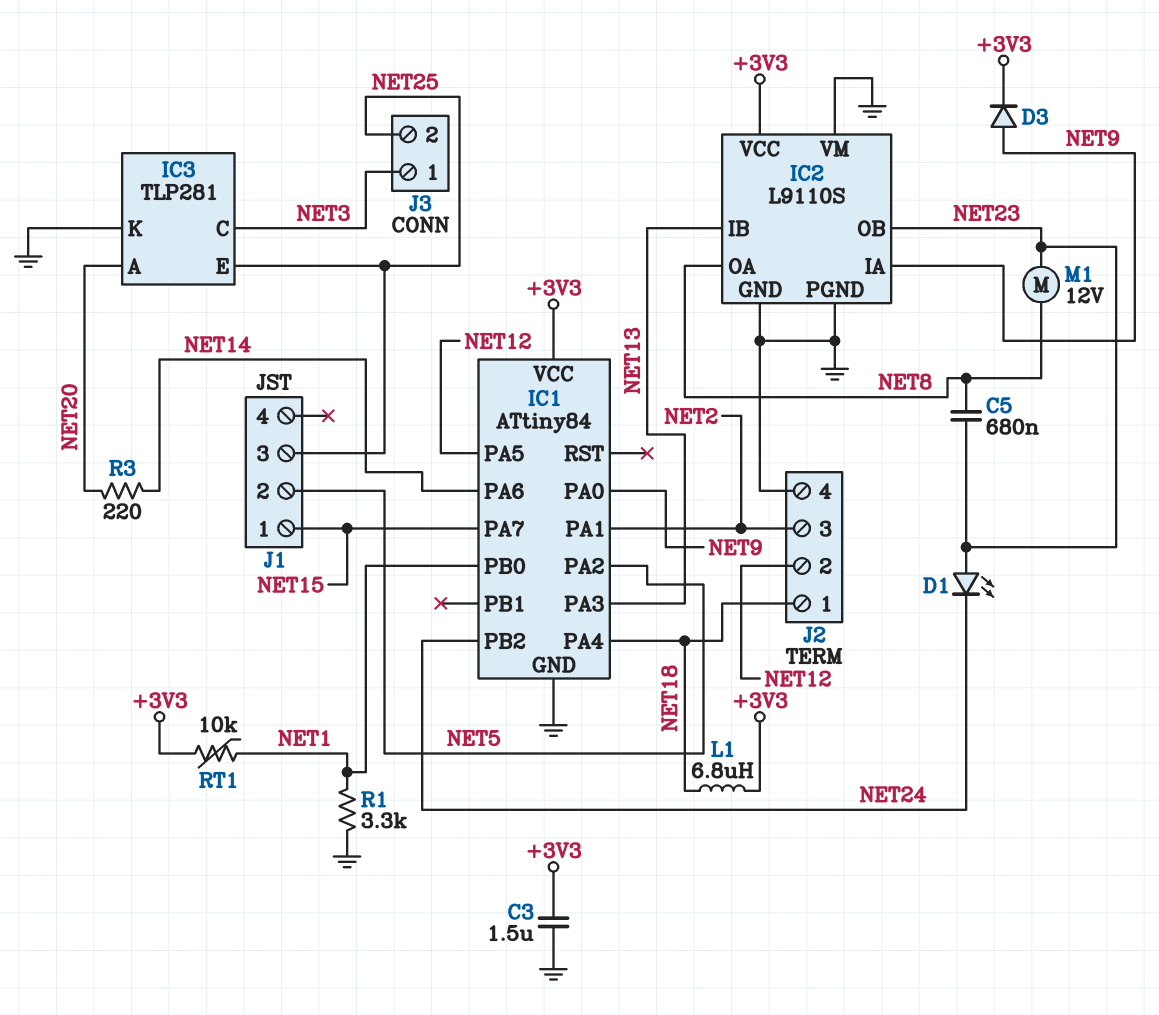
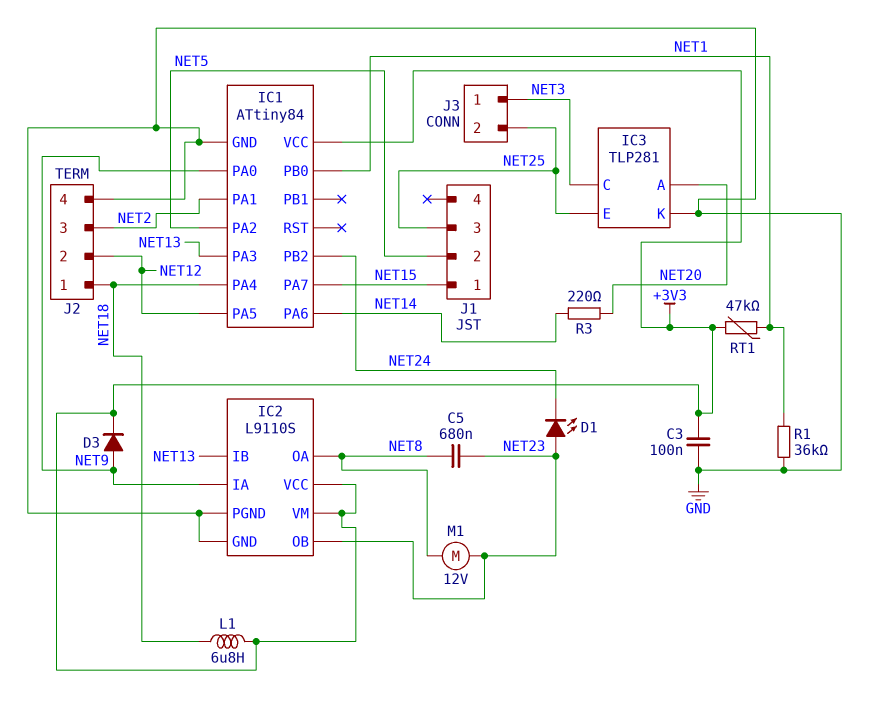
C3: 1.5uF (+3V3, GND) -> 100nF (+3V3, GND)
IC2 pin VM: GND -> +3V3
R1: 3.3k (GND, NET1) -> 36k (GND, NET1)
RT1: 10k (+3V3, NET1) -> 47k (+3V3, NET1)

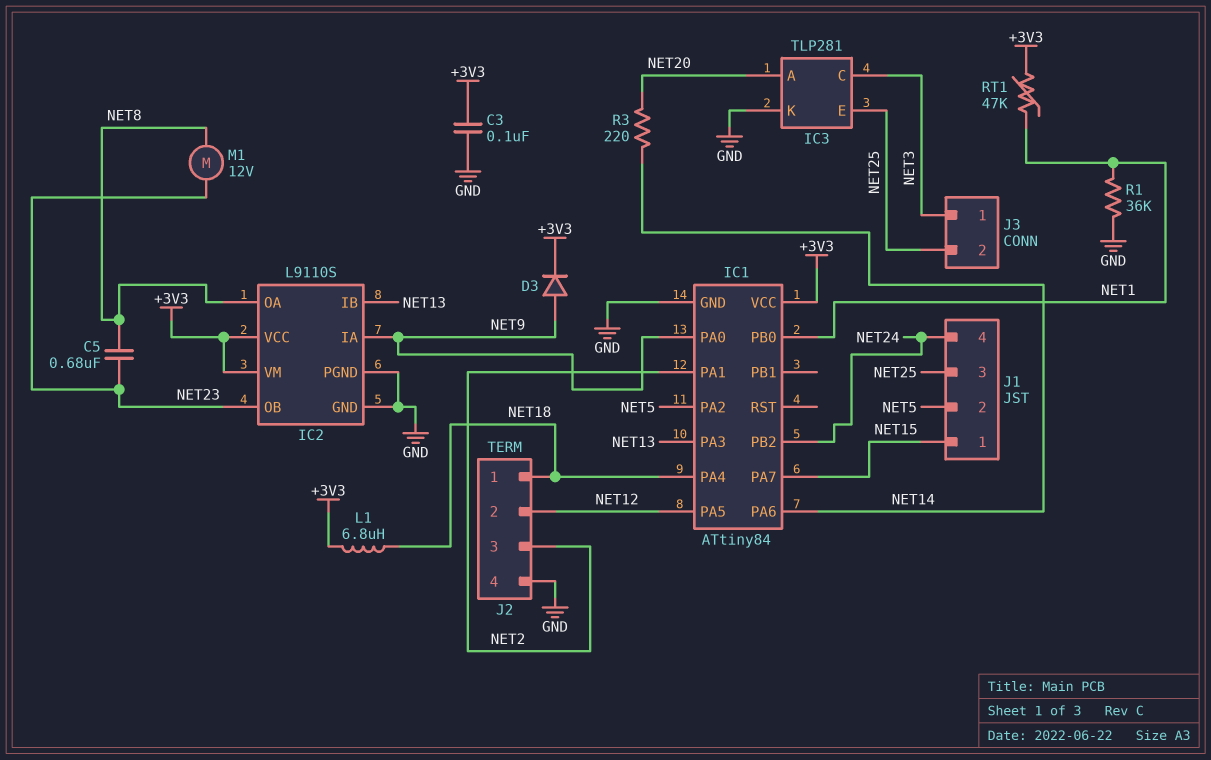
D1: LED (A NET23, K NET24) -> none
J1 pin 4: none -> NET24

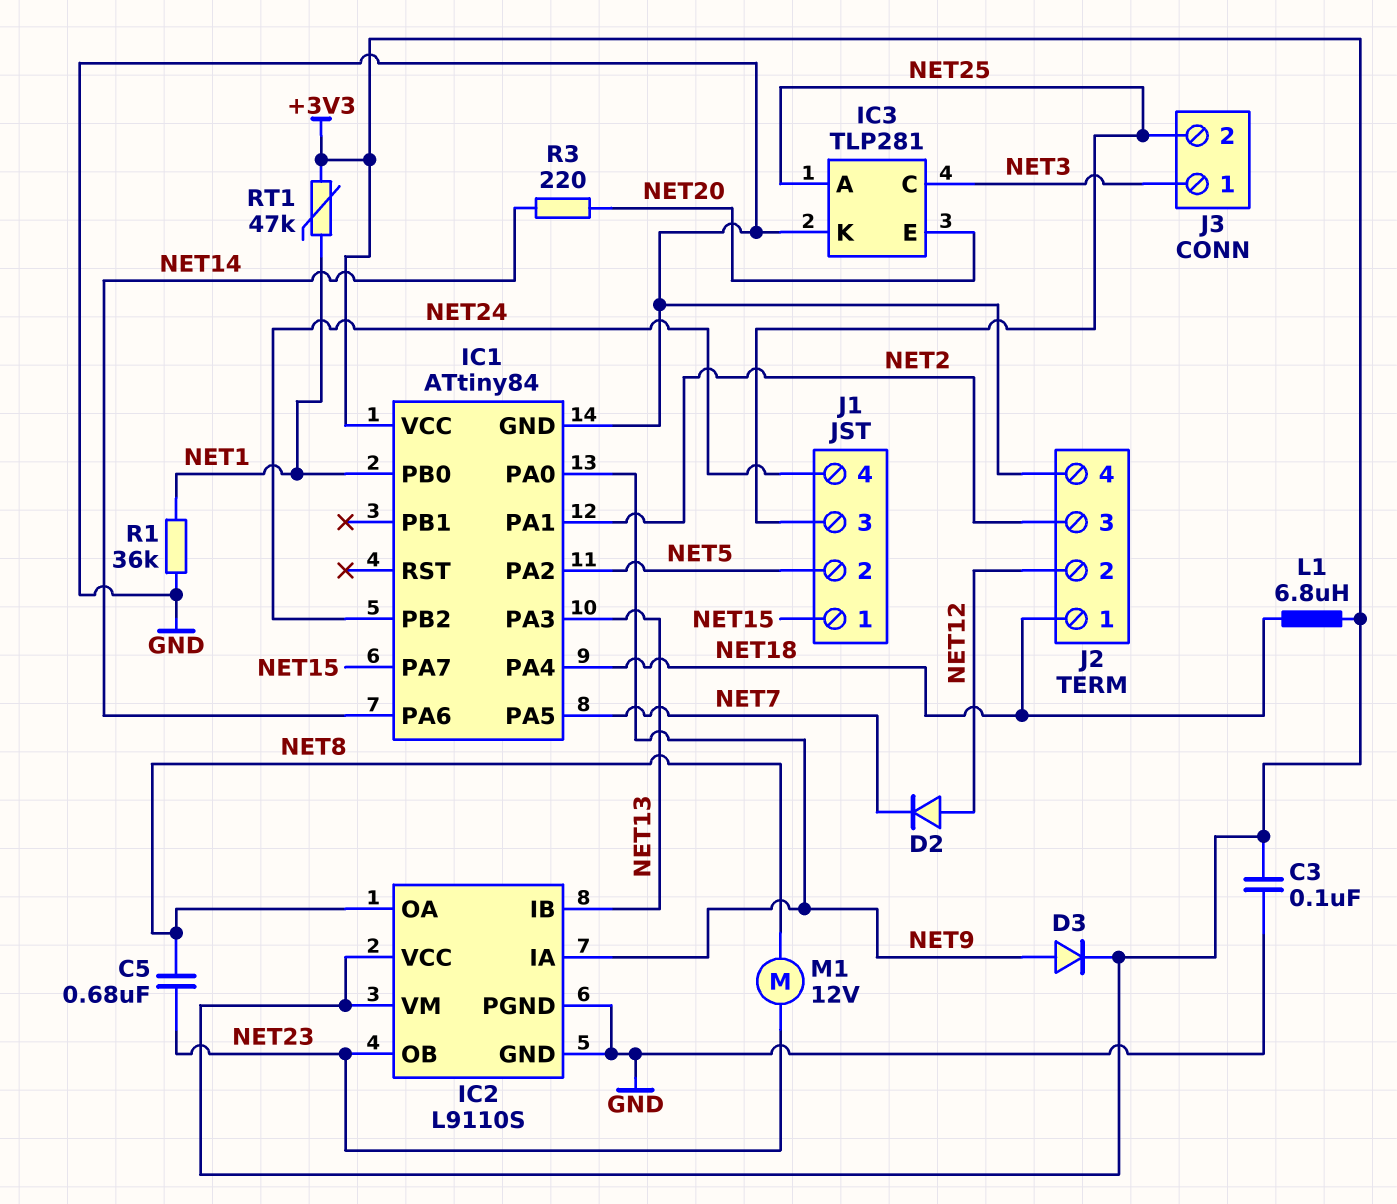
D2: none -> diode (A NET12, K NET7)
IC1 pin PA5: NET12 -> NET7
IC3 pin A: NET20 -> NET25
IC3 pin E: NET25 -> NET20

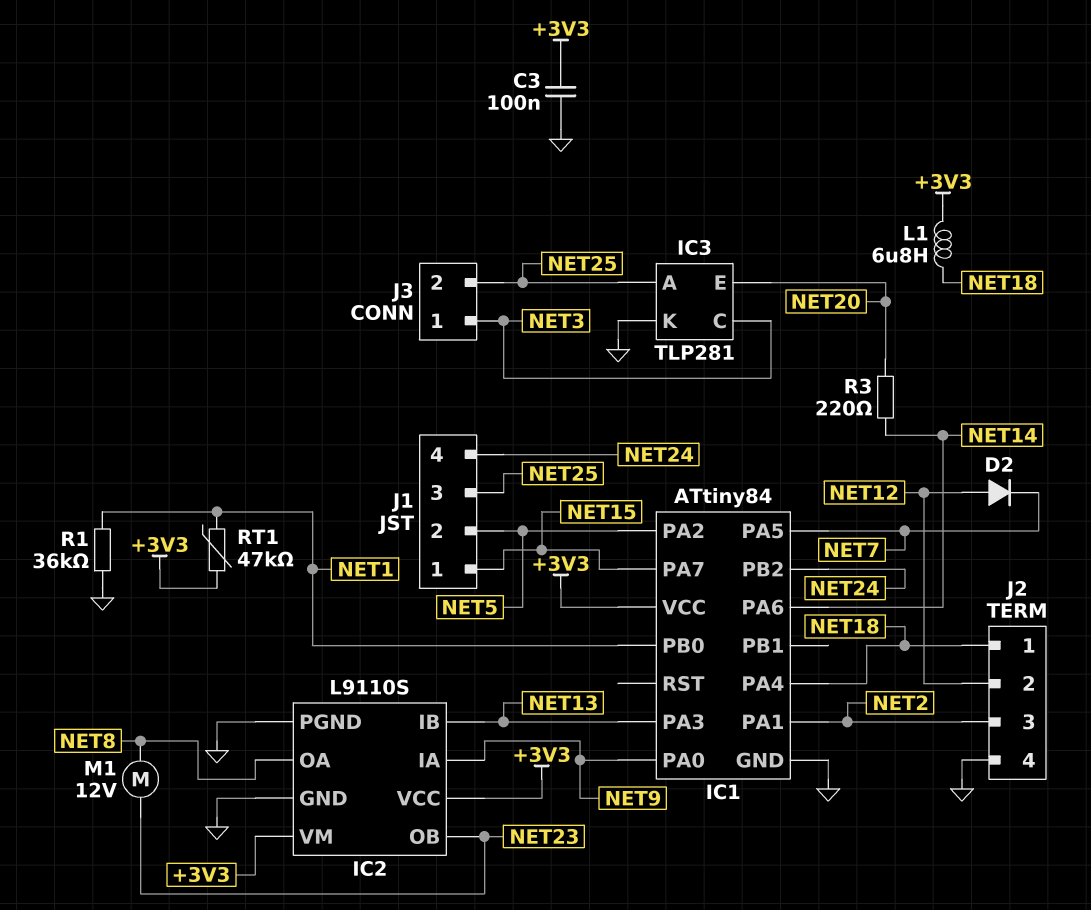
C5: 680nF (NET8, NET23) -> none
D3: diode (A NET9, K +3V3) -> none

